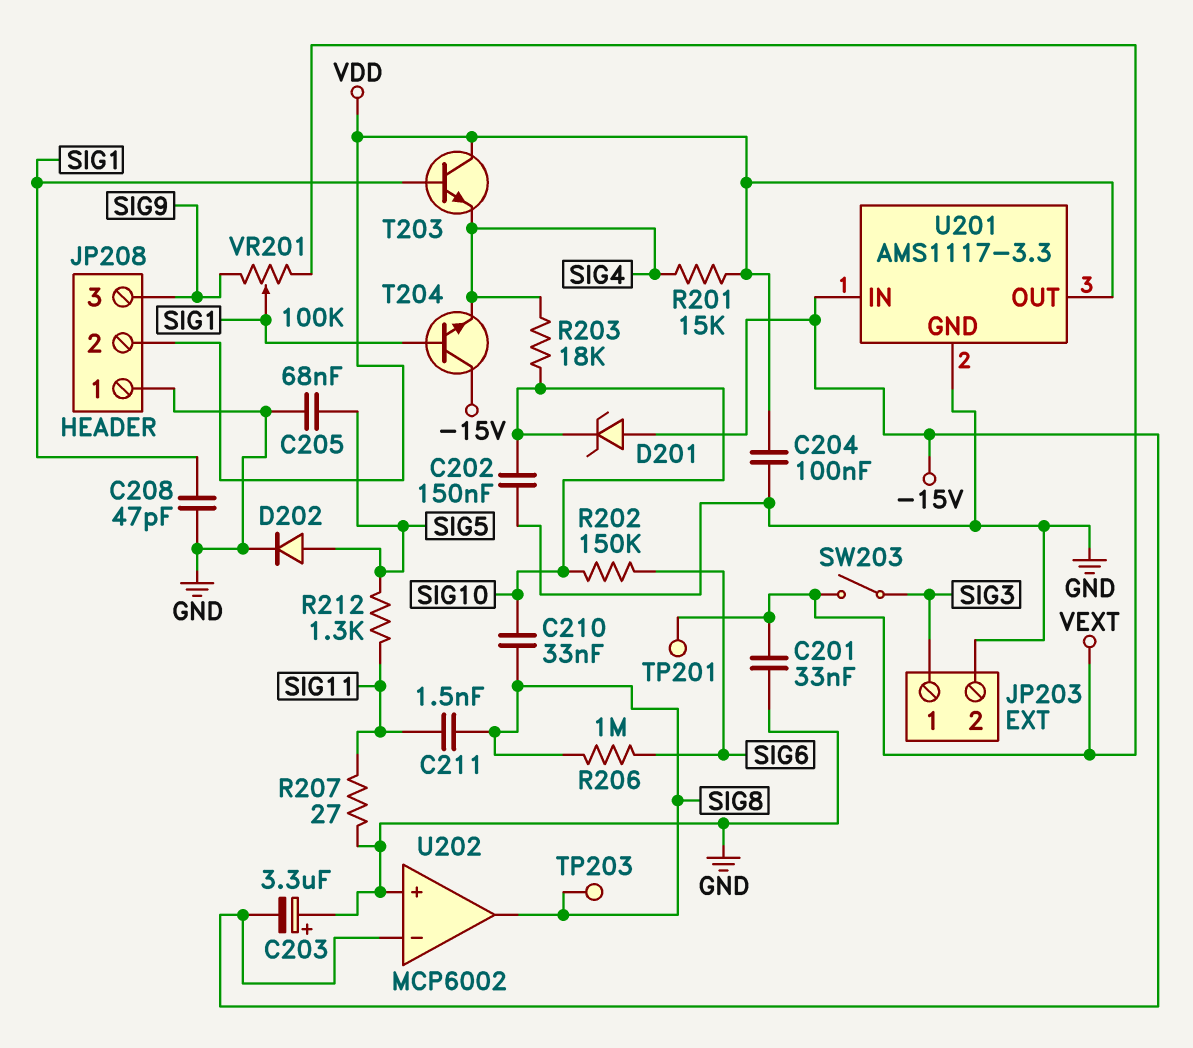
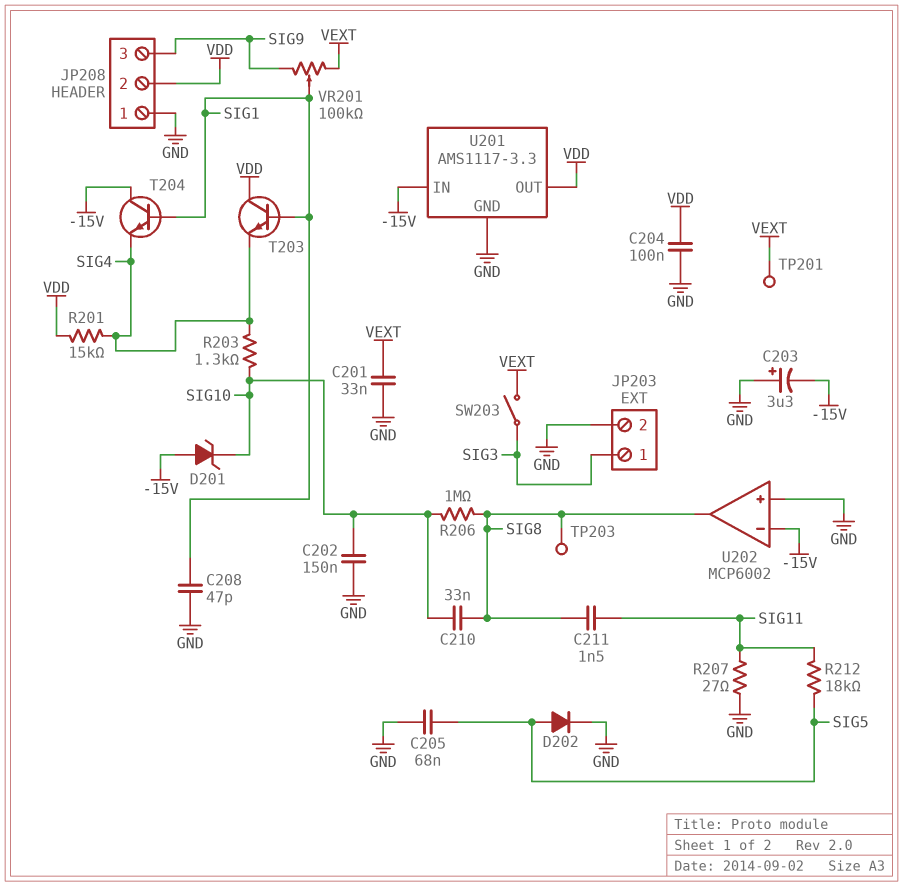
R202: 150k (SIG6, SIG10) -> none
R203: 18k (SIG4, SIG10) -> 1.3k (SIG4, SIG10)
R206: 1M (SIG6, SIG8) -> 1M (SIG8, SIG10)
R212: 1.3k (SIG5, SIG11) -> 18k (SIG5, SIG11)

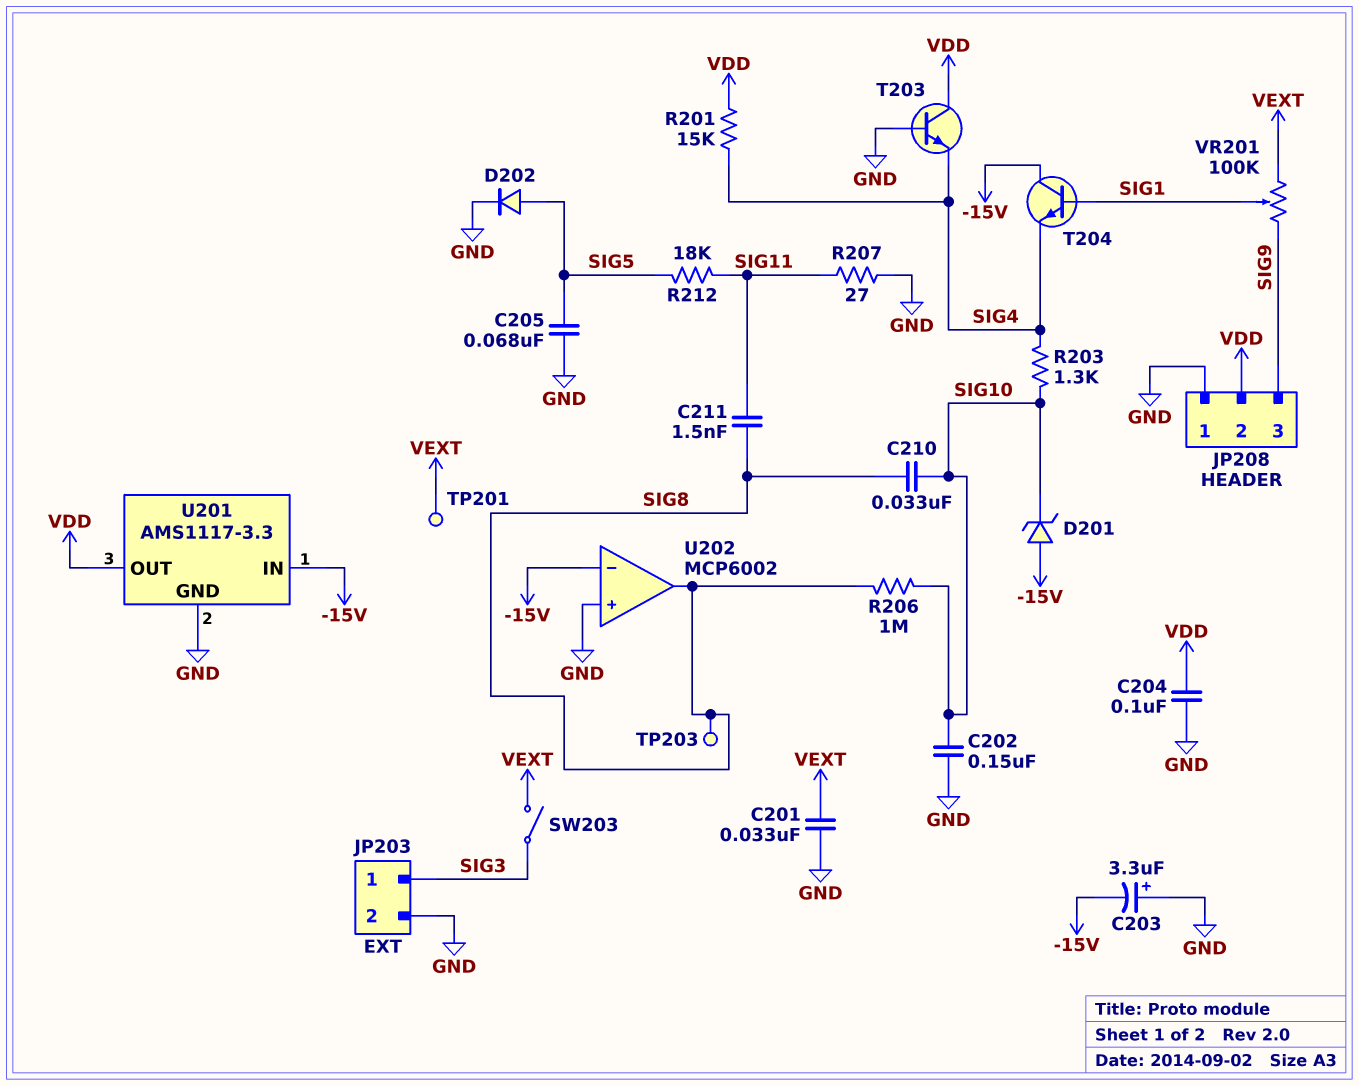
C208: 47pF (GND, SIG1) -> none
T203: NPN (B SIG1, C VDD, E SIG4) -> NPN (B GND, C VDD, E SIG4)

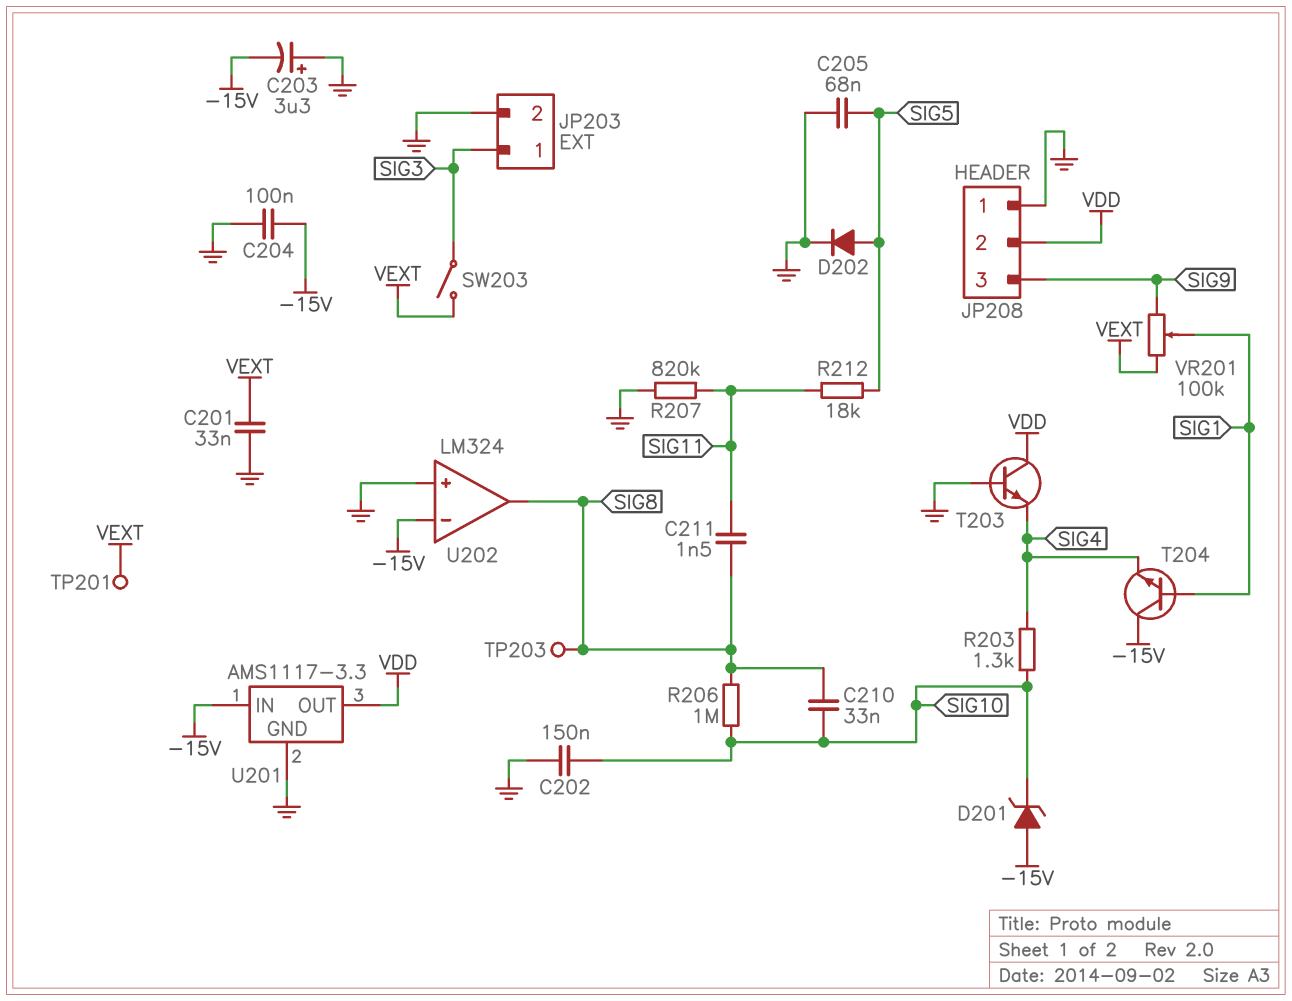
C204: 100nF (GND, VDD) -> 100nF (-15V, GND)
R201: 15k (SIG4, VDD) -> none
R207: 27 (GND, SIG11) -> 820k (GND, SIG11)
U202: MCP6002 -> LM324

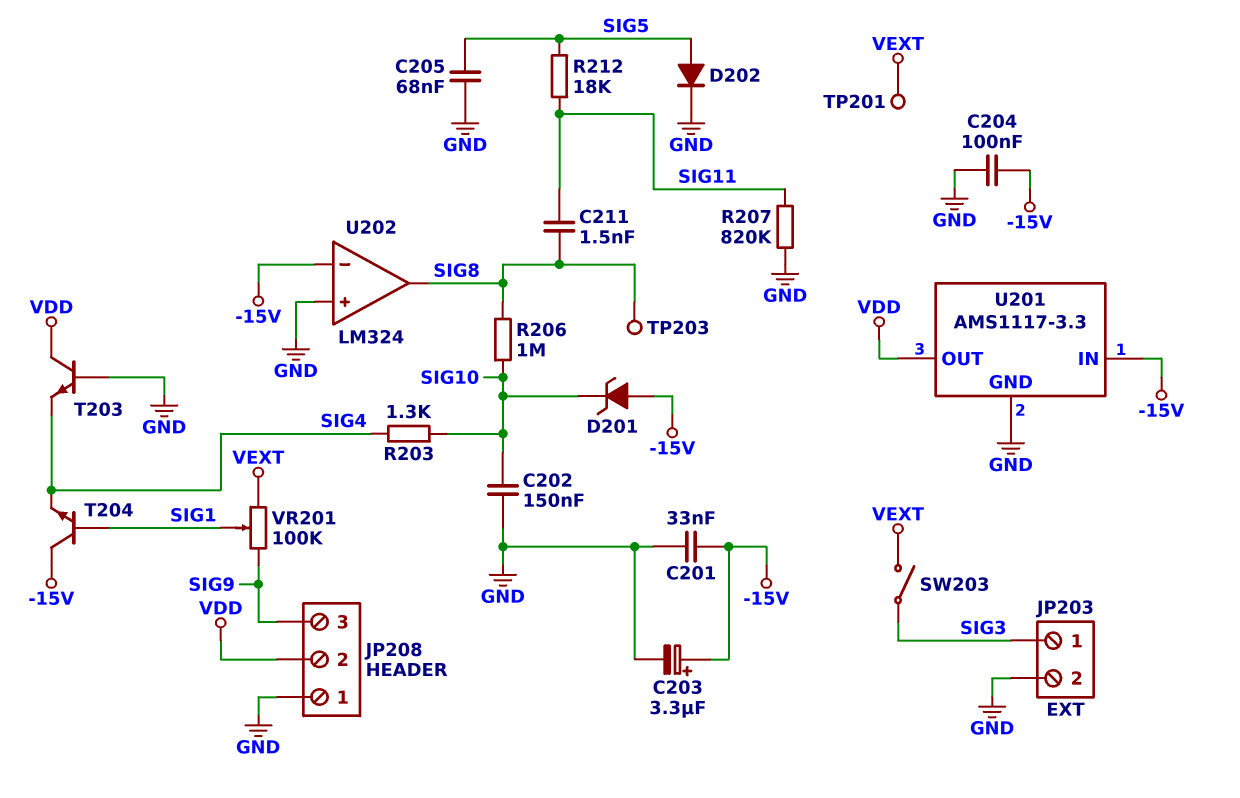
C201: 33nF (GND, VEXT) -> 33nF (-15V, GND)
C203: 3.3uF (plus GND, minus -15V) -> 3.3uF (plus -15V, minus GND)
C210: 33nF (SIG8, SIG10) -> none

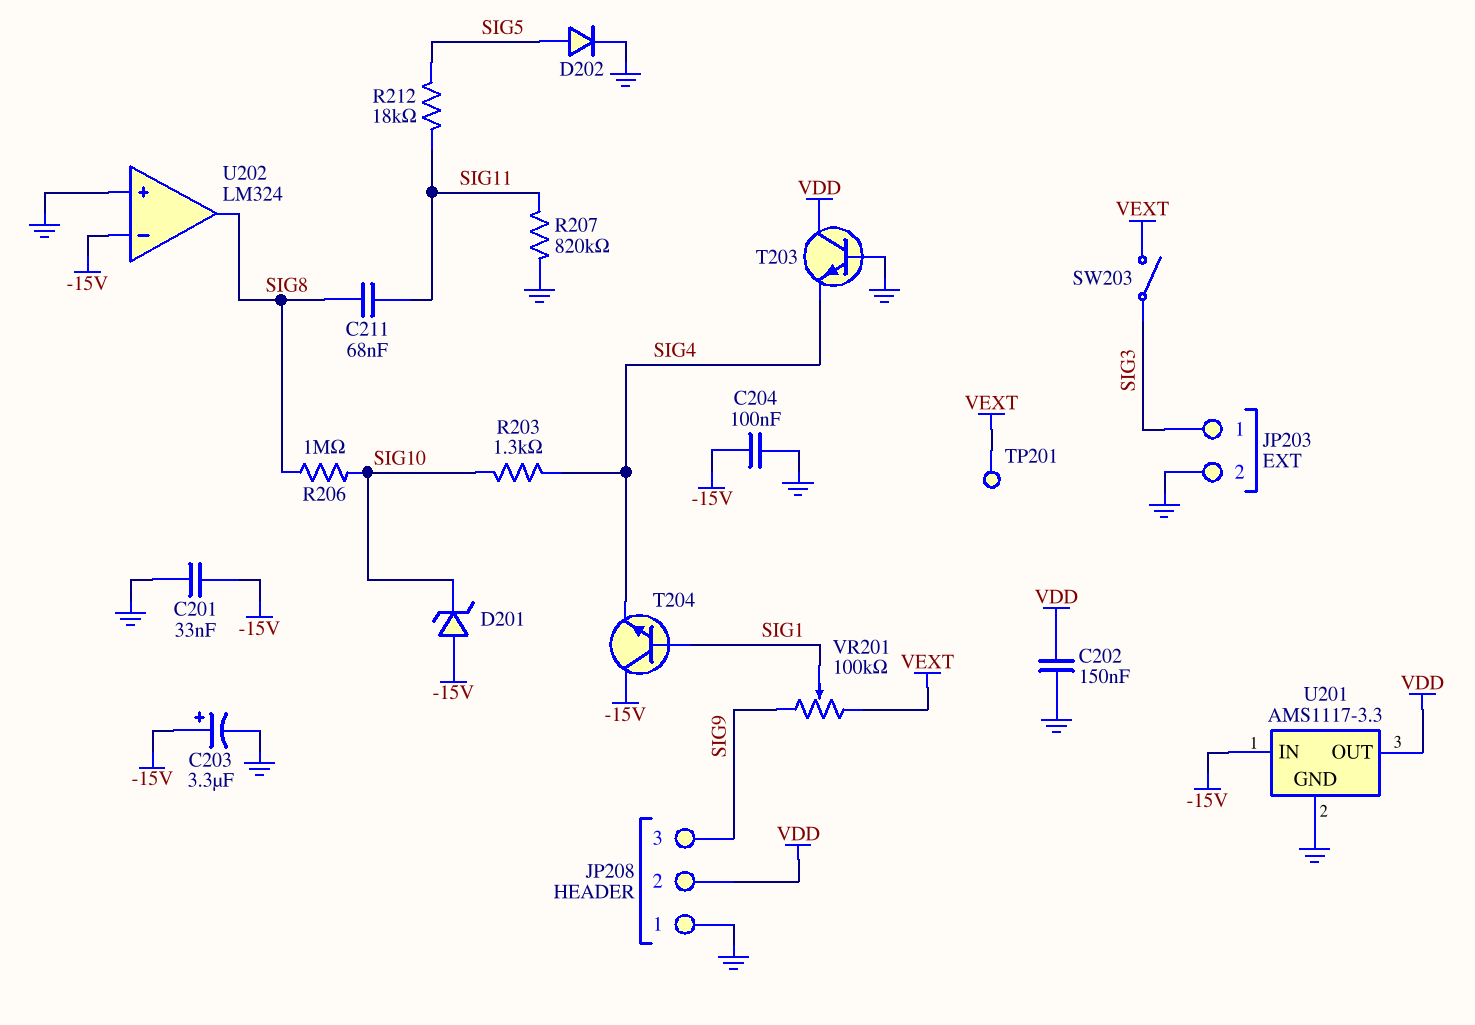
C202: 150nF (GND, SIG10) -> 150nF (GND, VDD)
C205: 68nF (GND, SIG5) -> none
C211: 1.5nF (SIG8, SIG11) -> 68nF (SIG8, SIG11)
TP203: test point (SIG8) -> none

